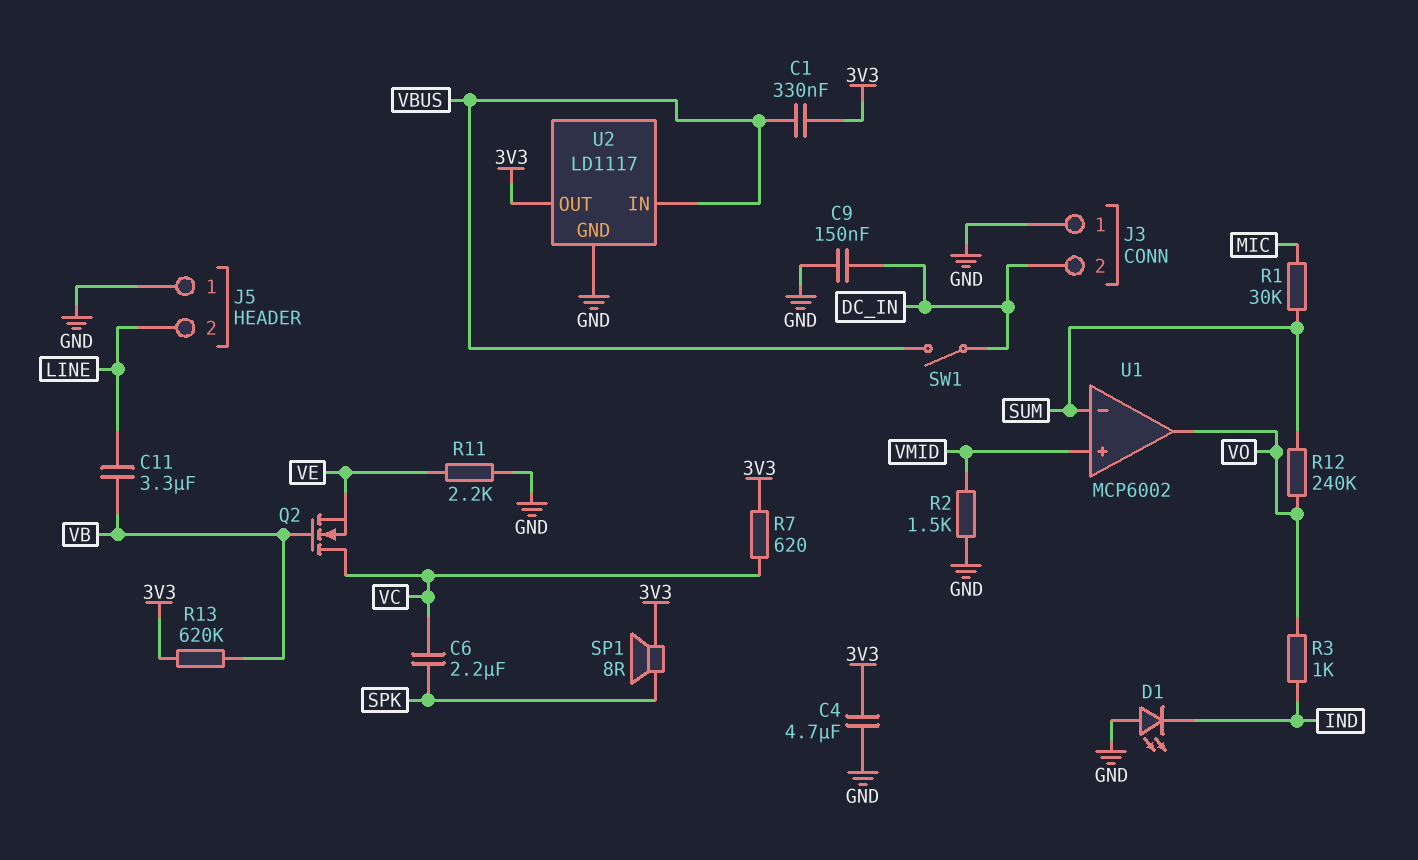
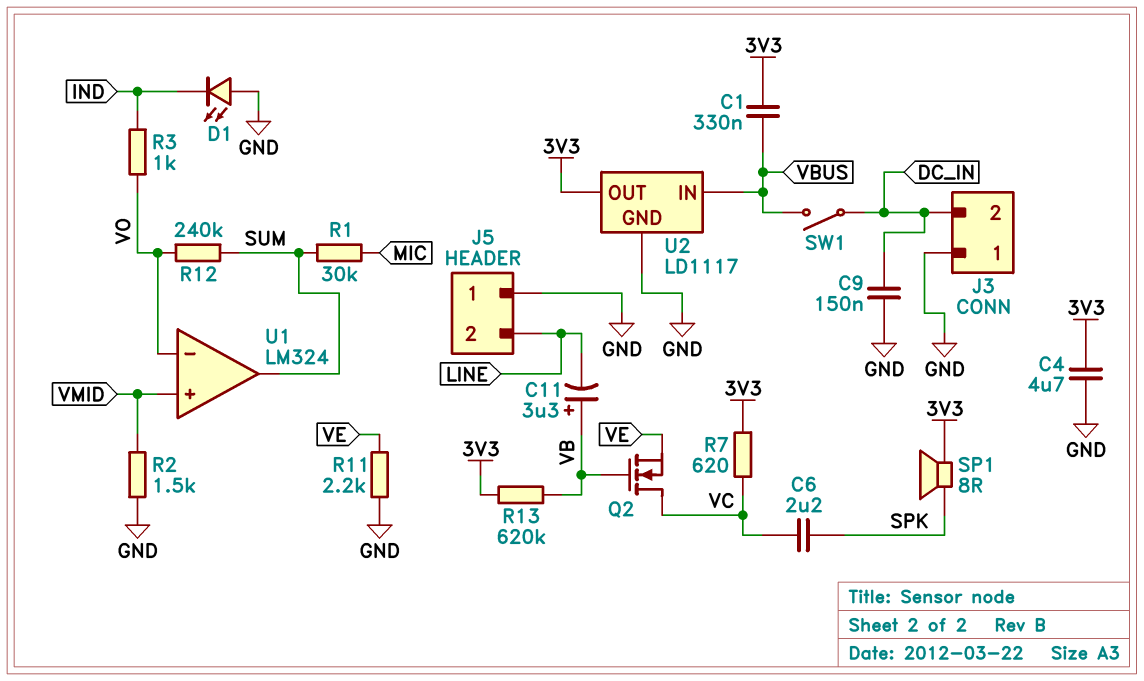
C11: 3.3uF (LINE, VB) -> 3.3uF (plus VB, minus LINE)
U1: MCP6002 -> LM324
U1 pin in-: SUM -> VO
U1 pin out: VO -> SUM

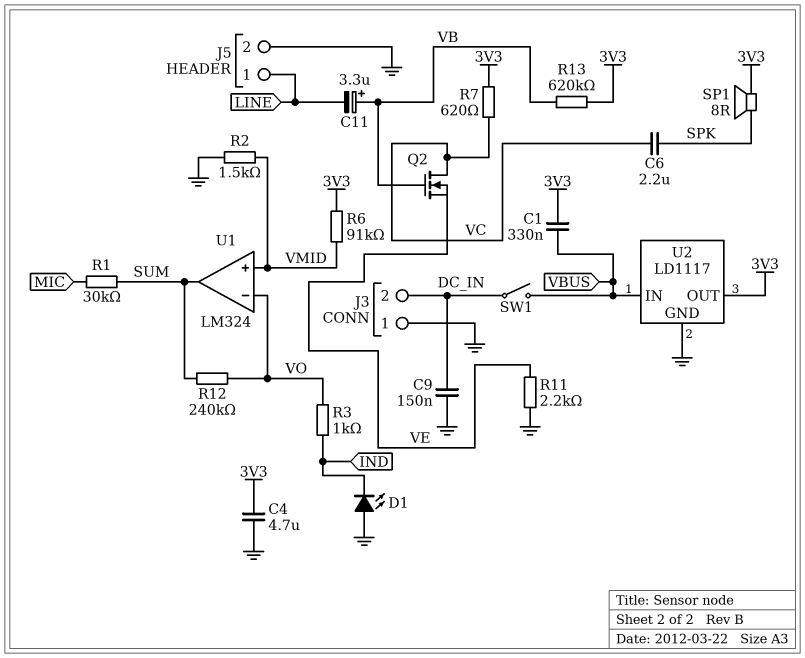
J5 pin 1: GND -> LINE
J5 pin 2: LINE -> GND
R6: none -> 91k (3V3, VMID)

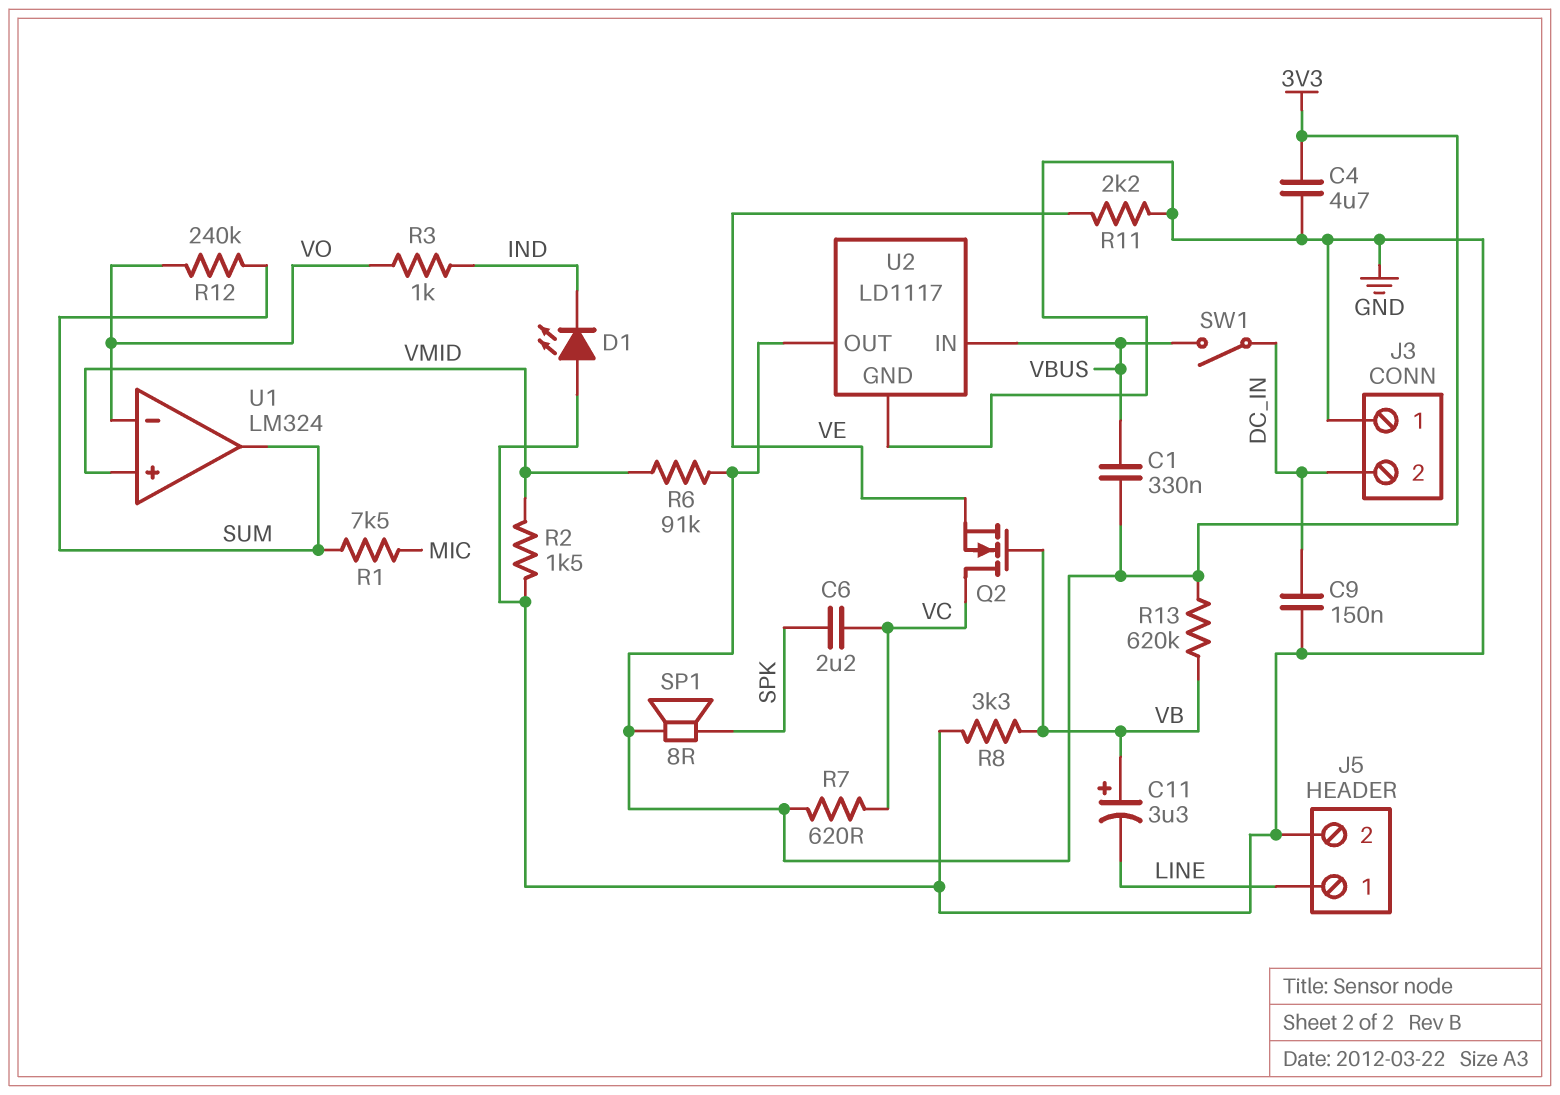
R1: 30k (MIC, SUM) -> 7.5k (MIC, SUM)
R8: none -> 3.3k (GND, VB)

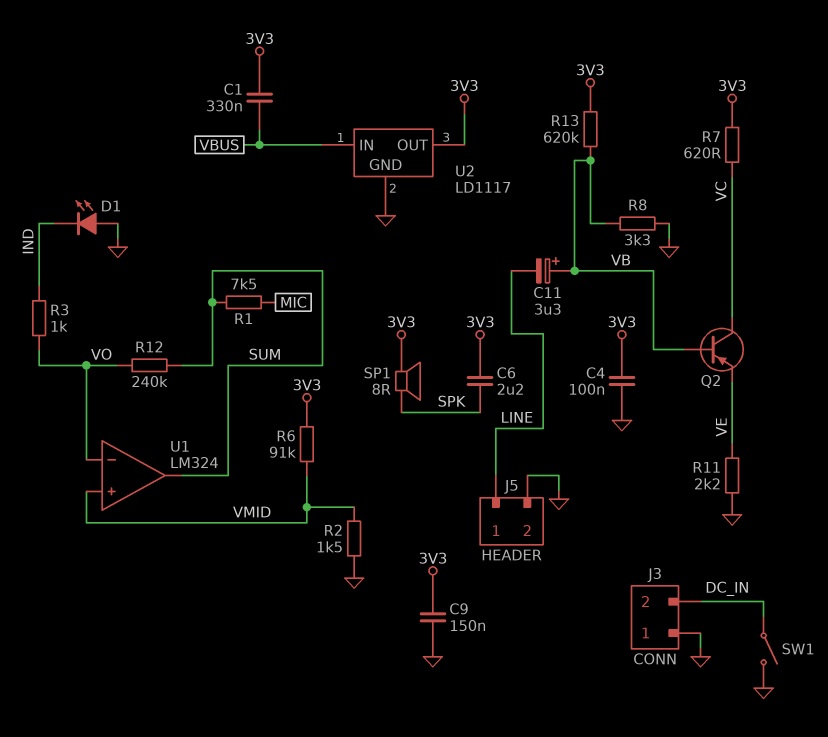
C4: 4.7uF (3V3, GND) -> 100nF (3V3, GND)
C6: 2.2uF (SPK, VC) -> 2.2uF (3V3, SPK)
C9: 150nF (DC_IN, GND) -> 150nF (3V3, GND)
Q2: NMOS (G VB, D VC, S VE) -> PNP (B VB, C VC, E VE)
SW1: switch (DC_IN, VBUS) -> switch (DC_IN, GND)

